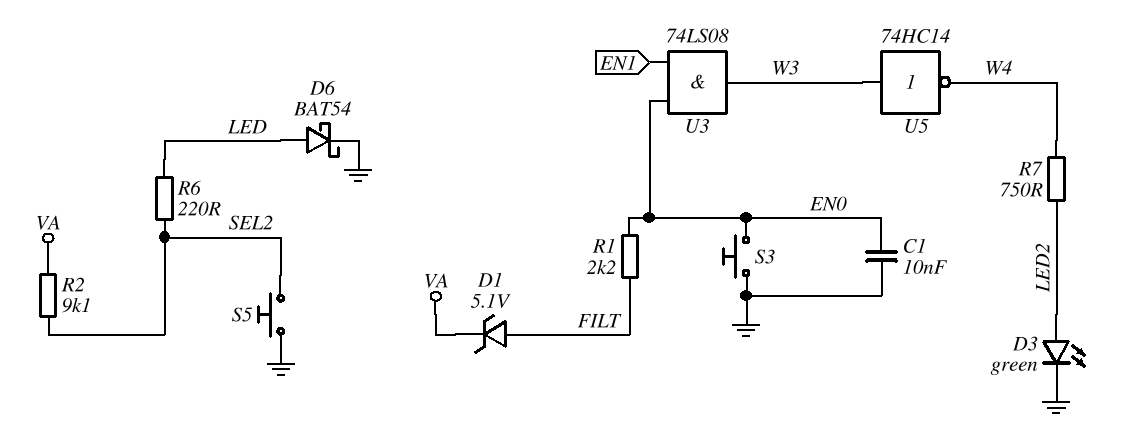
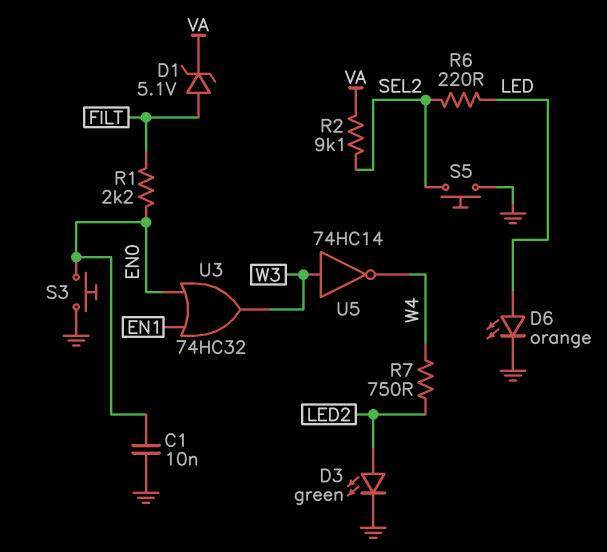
D6: schottky BAT54 (A LED, K GND) -> LED orange (A LED, K GND)
U3: AND 74LS08 (in EN0, in EN1, out W3) -> OR 74HC32 (in EN0, in EN1, out W3)

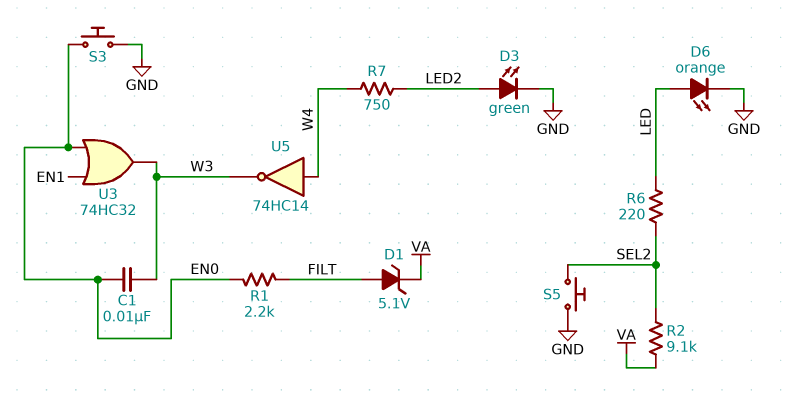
C1: 10nF (EN0, GND) -> 10nF (EN0, W3)
U5: NOT 74HC14 (in W3, out W4) -> NOT 74HC14 (in W4, out W3)

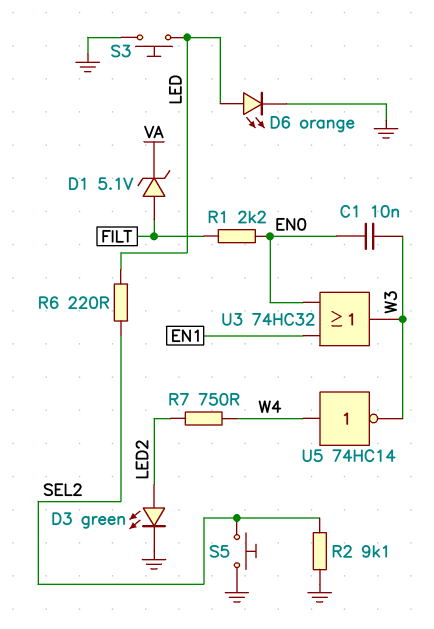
R2: 9.1k (SEL2, VA) -> 9.1k (GND, SEL2)
S3: button (EN0, GND) -> button (GND, LED)

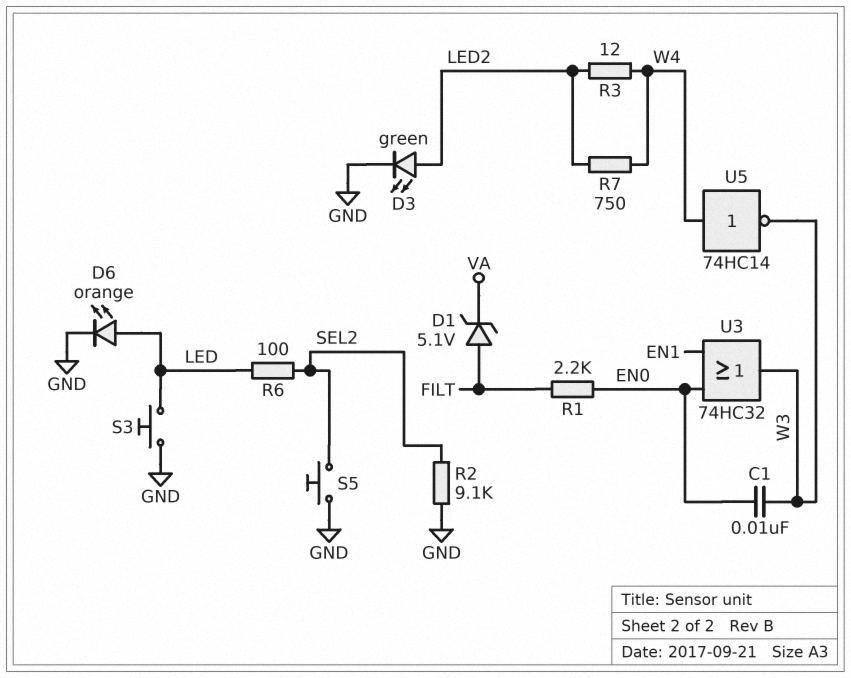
R3: none -> 12 (LED2, W4)
R6: 220 (LED, SEL2) -> 100 (LED, SEL2)

